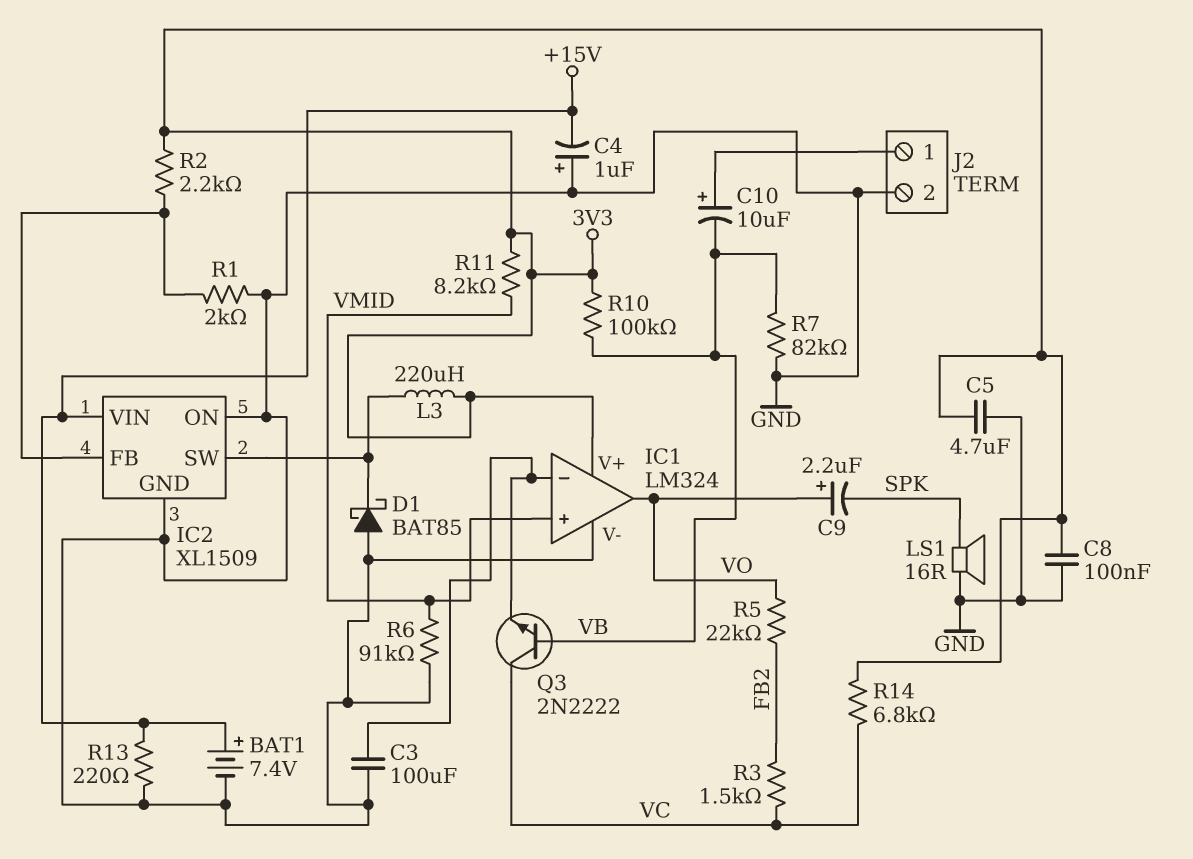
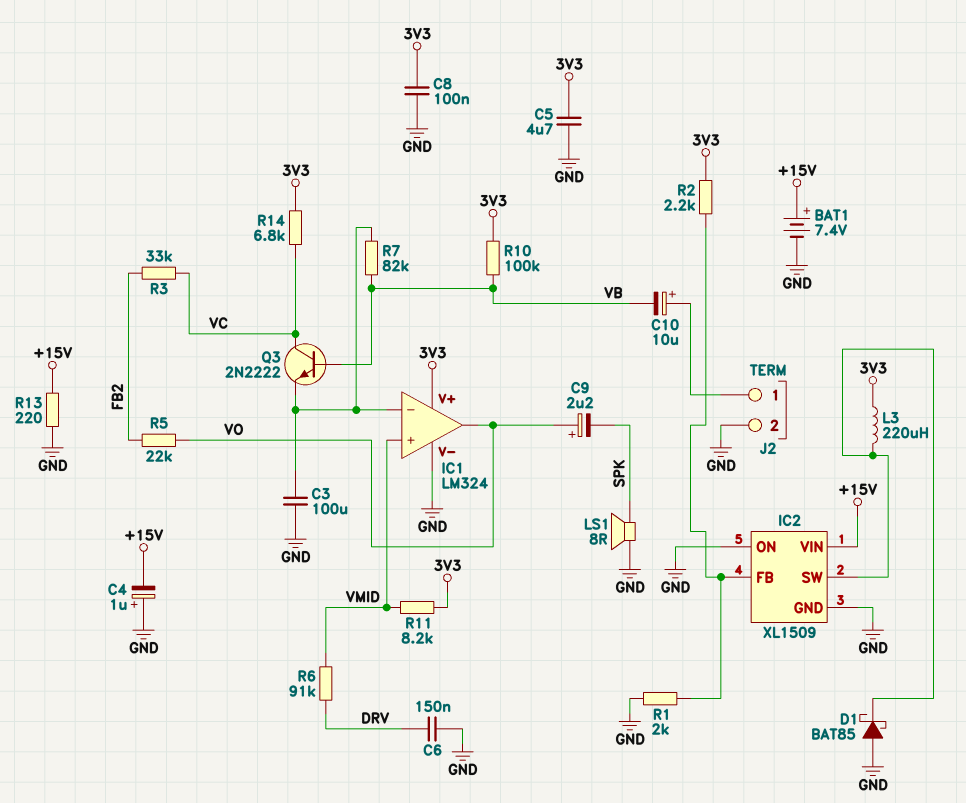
C6: none -> 150nF (DRV, GND)
LS1: speaker 16R (GND, SPK) -> speaker 8R (GND, SPK)
R3: 1.5k (FB2, VC) -> 33k (FB2, VC)
R6: 91k (GND, VMID) -> 91k (DRV, VMID)
R7: 82k (GND, VB) -> 82k (IC1/in-, VB)

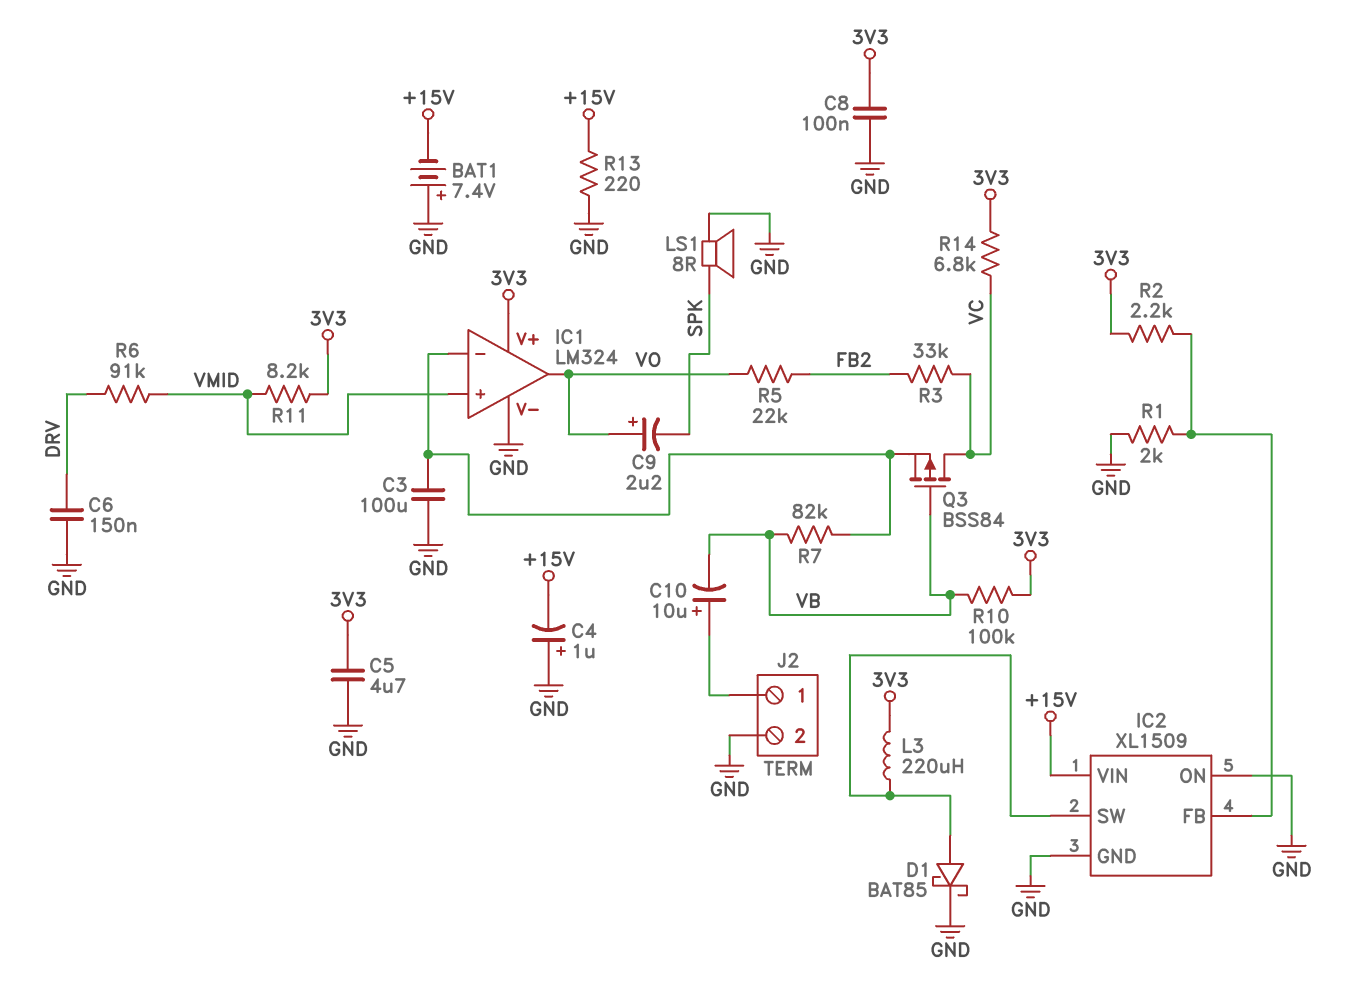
BAT1: 7.4V (plus +15V, minus GND) -> 7.4V (plus GND, minus +15V)
D1: schottky BAT85 (A GND, K IC2/SW) -> schottky BAT85 (A IC2/SW, K GND)
Q3: NPN 2N2222 (B VB, C VC, E IC1/in-) -> PMOS BSS84 (G VB, D VC, S IC1/in-)

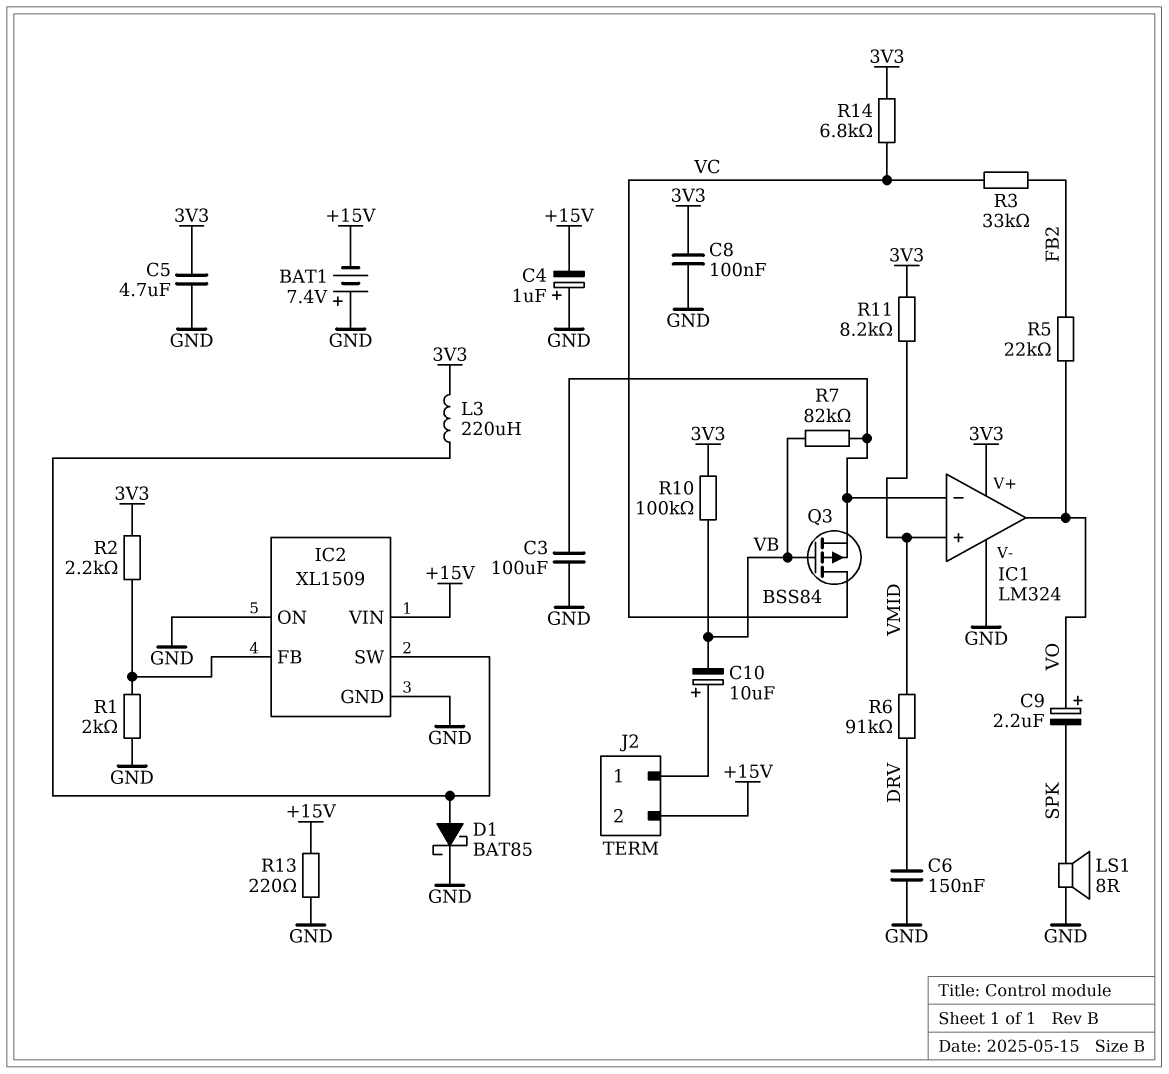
J2 pin 2: GND -> +15V

